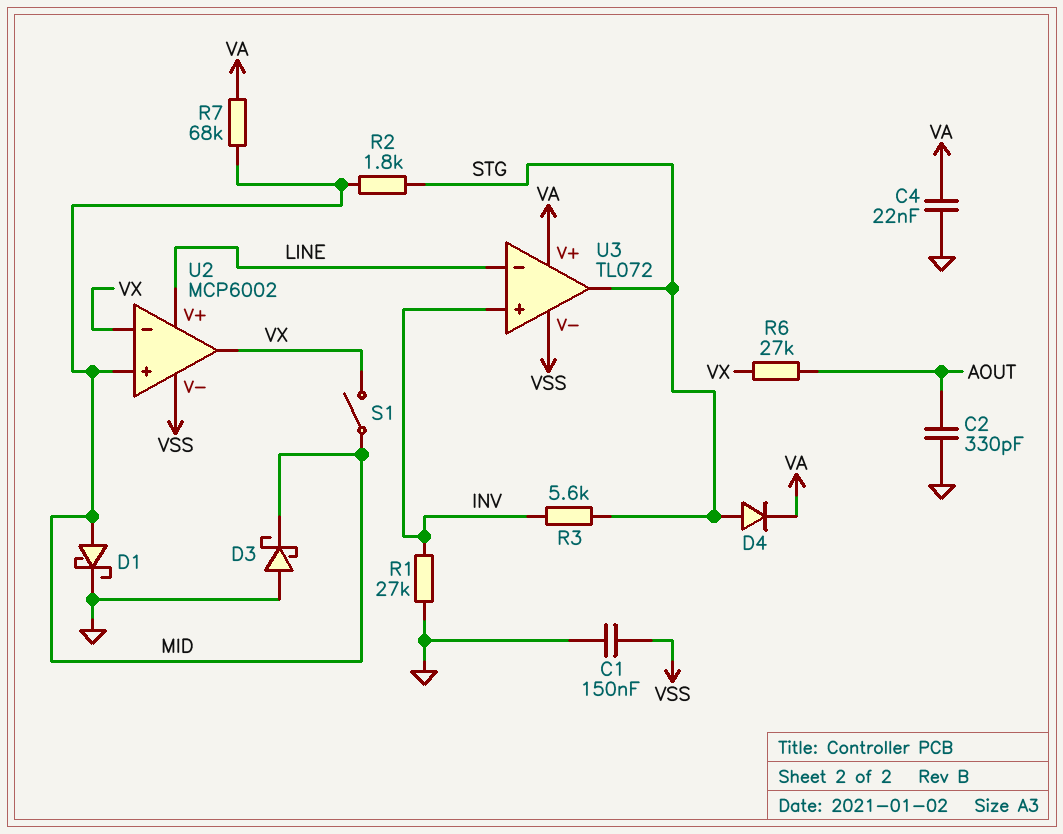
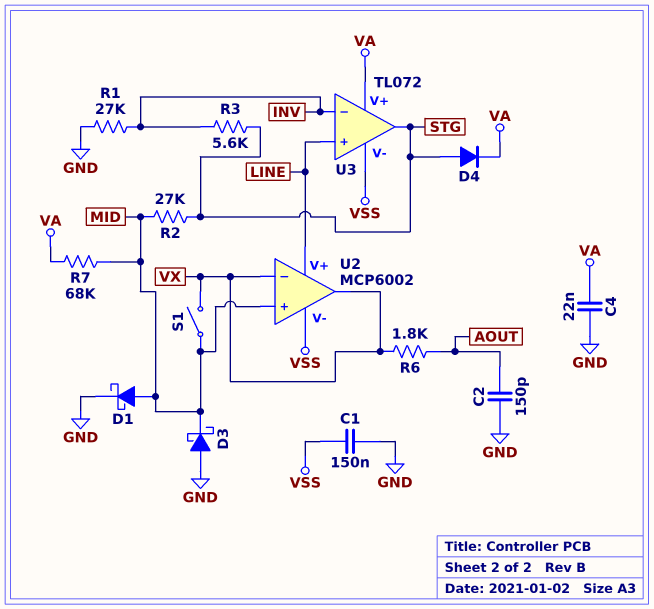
C2: 330pF (AOUT, GND) -> 150pF (AOUT, GND)
R2: 1.8k (MID, STG) -> 27k (MID, STG)
R6: 27k (AOUT, VX) -> 1.8k (AOUT, VX)
U3 pin in+: INV -> LINE
U3 pin in-: LINE -> INV

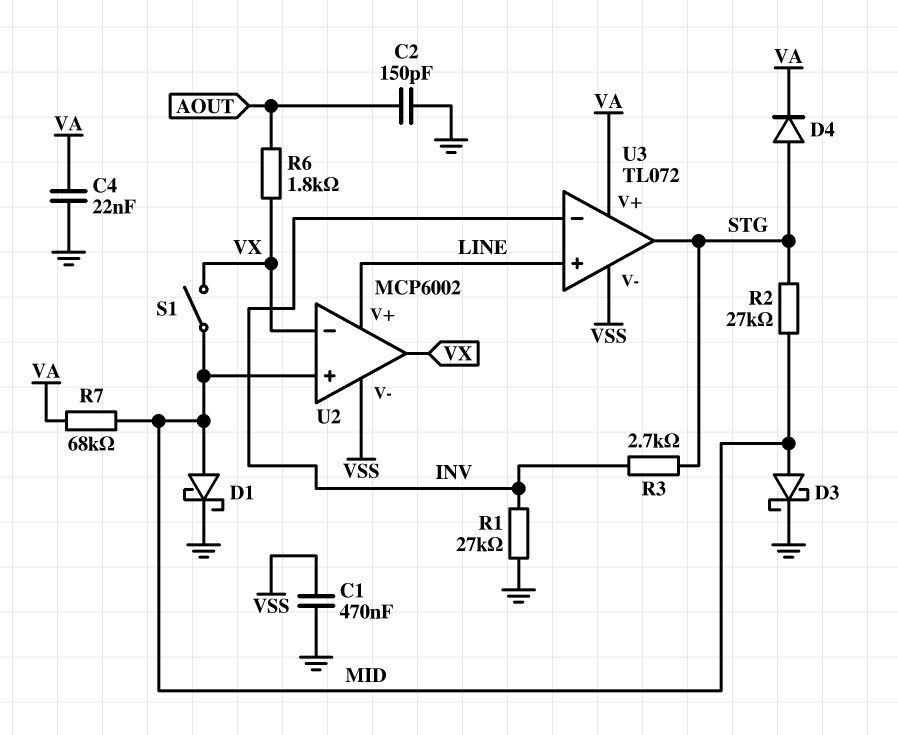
C1: 150nF (GND, VSS) -> 470nF (GND, VSS)
D3: schottky (A GND, K MID) -> schottky (A MID, K GND)
R3: 5.6k (INV, STG) -> 2.7k (INV, STG)

